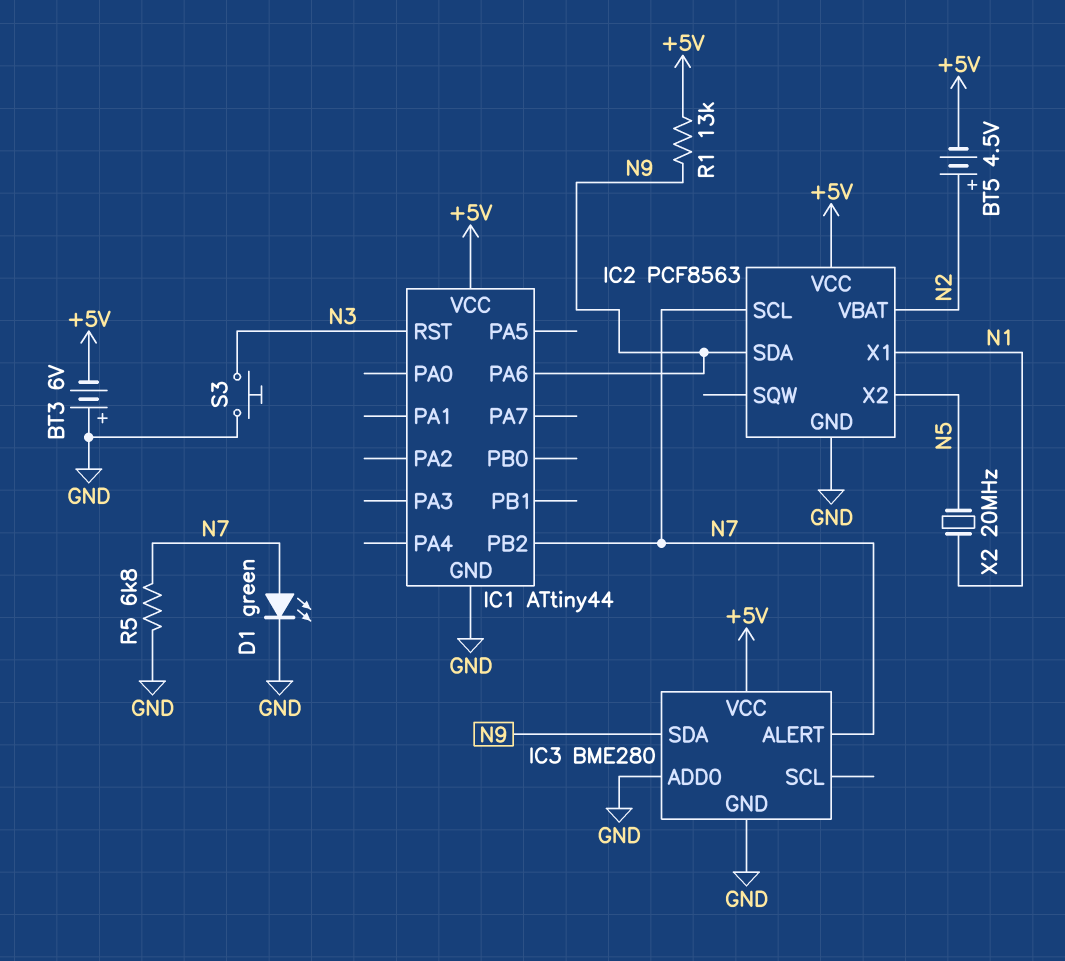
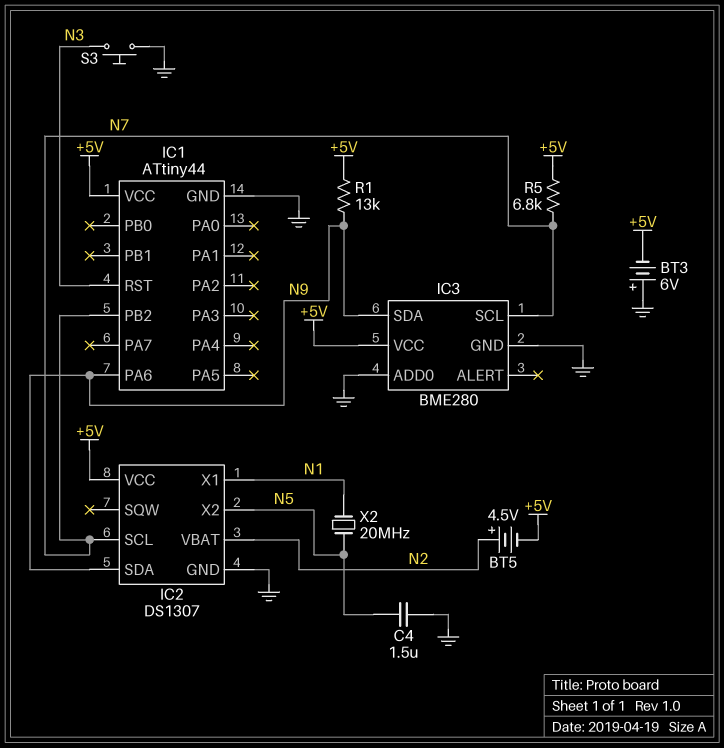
C4: none -> 1.5uF (GND, N5)
D1: LED green (A N7, K GND) -> none
IC2: PCF8563 -> DS1307
IC3 pin ALERT: N7 -> none
IC3 pin SCL: none -> N7
R5: 6.8k (GND, N7) -> 6.8k (+5V, N7)

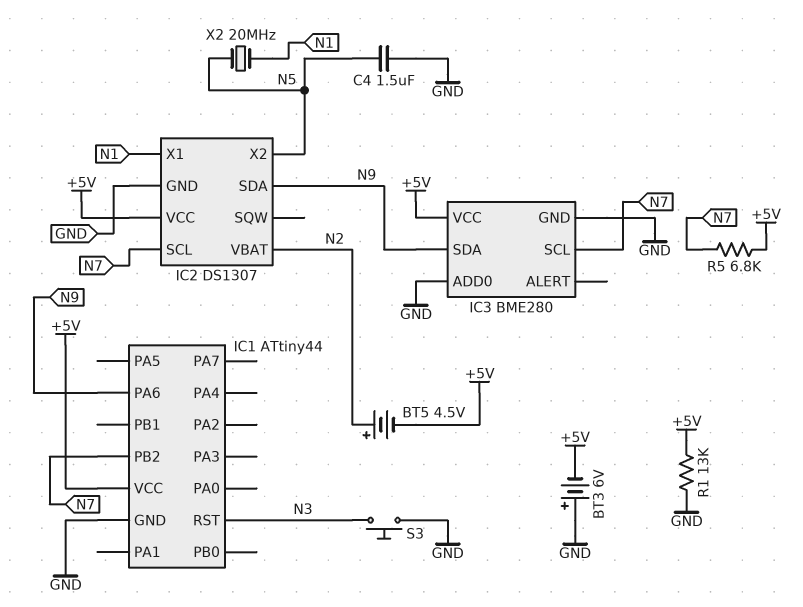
R1: 13k (+5V, N9) -> 13k (+5V, GND)

